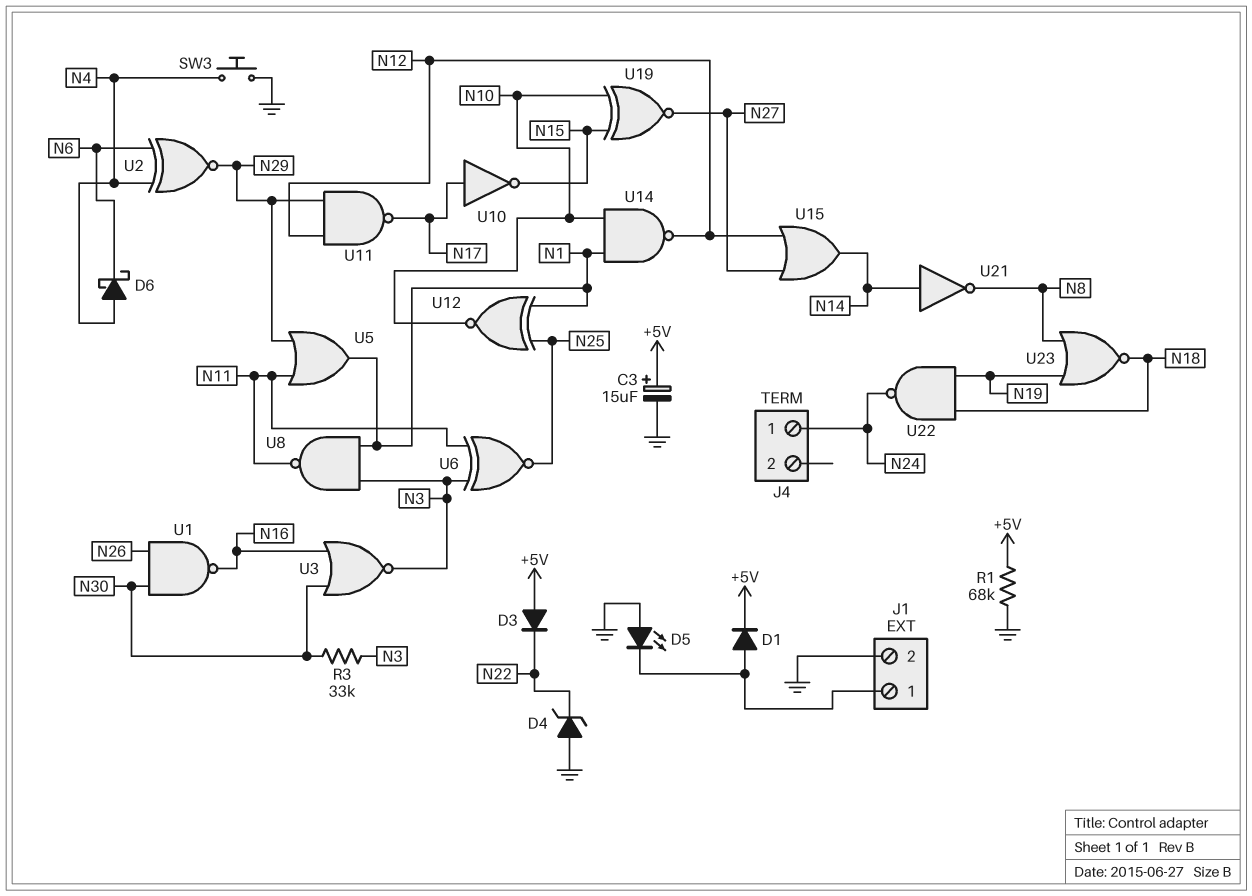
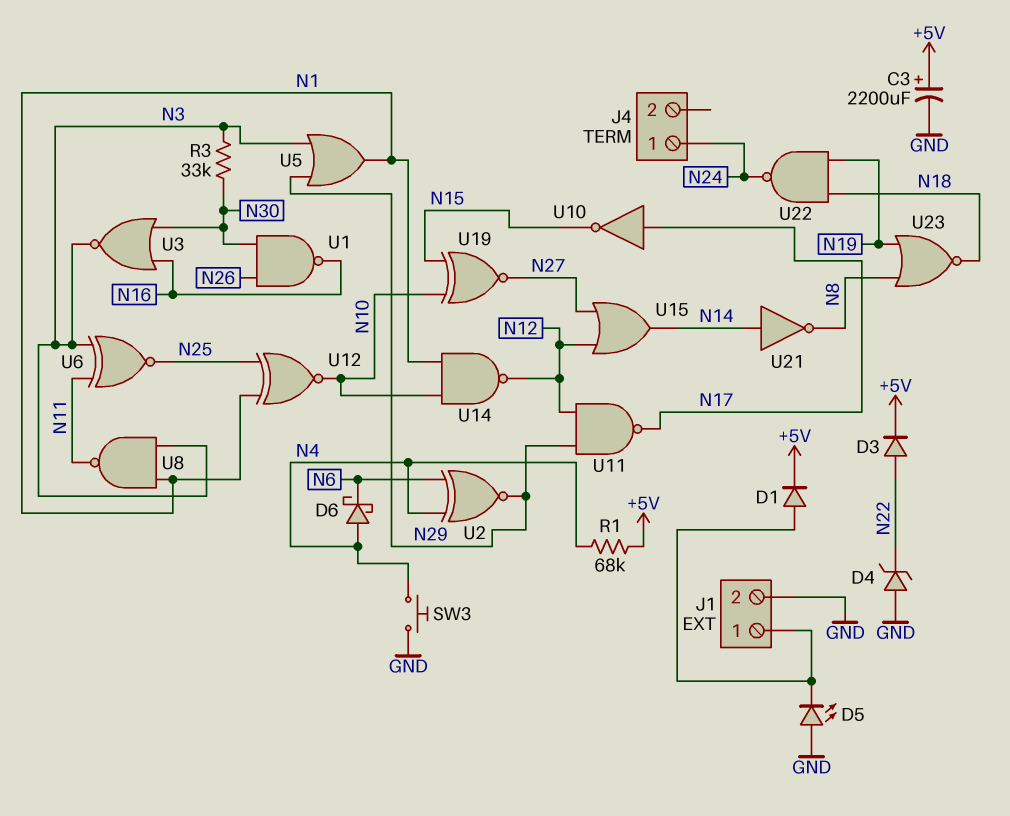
C3: 15uF (plus +5V, minus GND) -> 2200uF (plus +5V, minus GND)
D3: diode (A +5V, K N22) -> diode (A N22, K +5V)
R1: 68k (+5V, GND) -> 68k (+5V, N4)
U5: OR (in N11, in N29, out N1) -> OR (in N3, in N29, out N1)

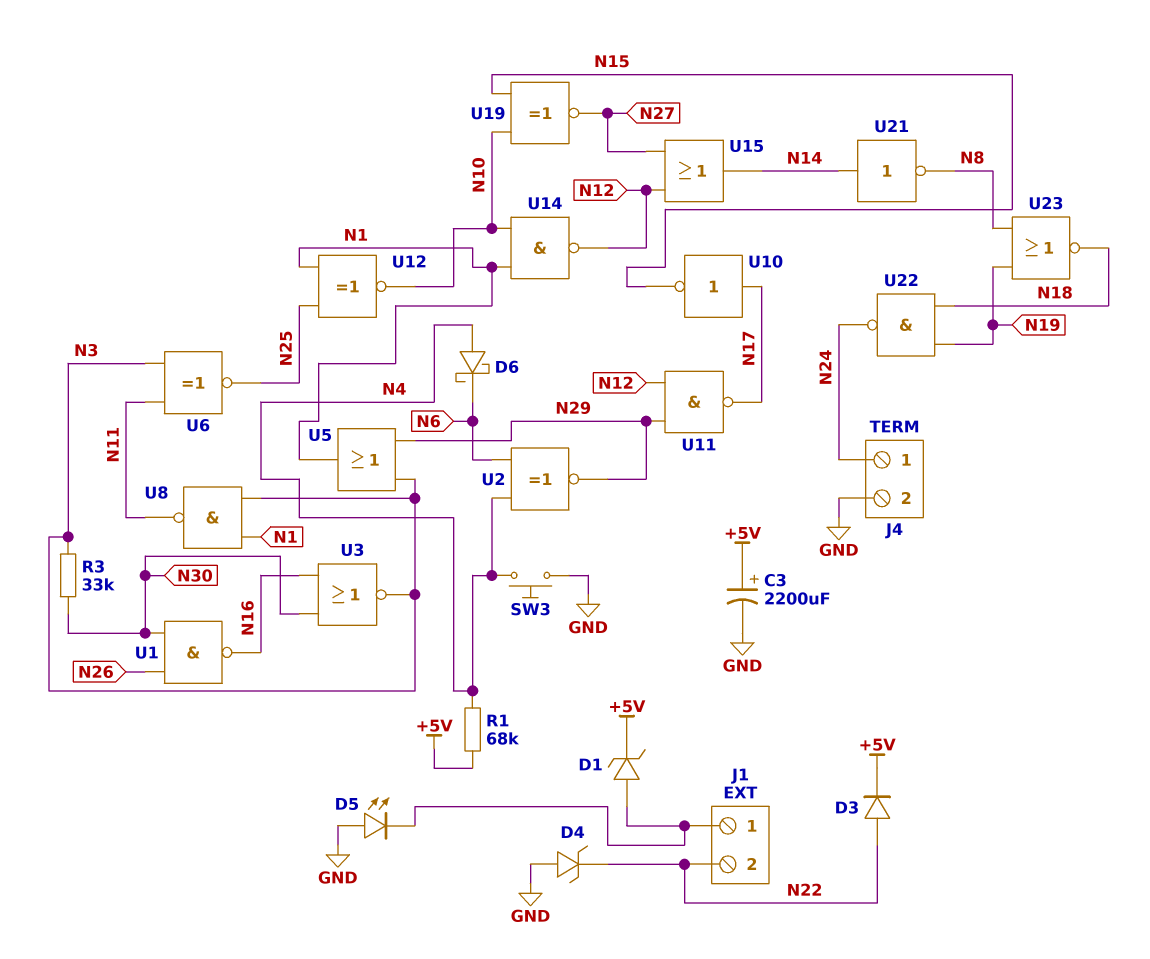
D1: diode (A J1/1, K +5V) -> zener (A J1/1, K +5V)
J1 pin 2: GND -> N22
J4 pin 2: none -> GND

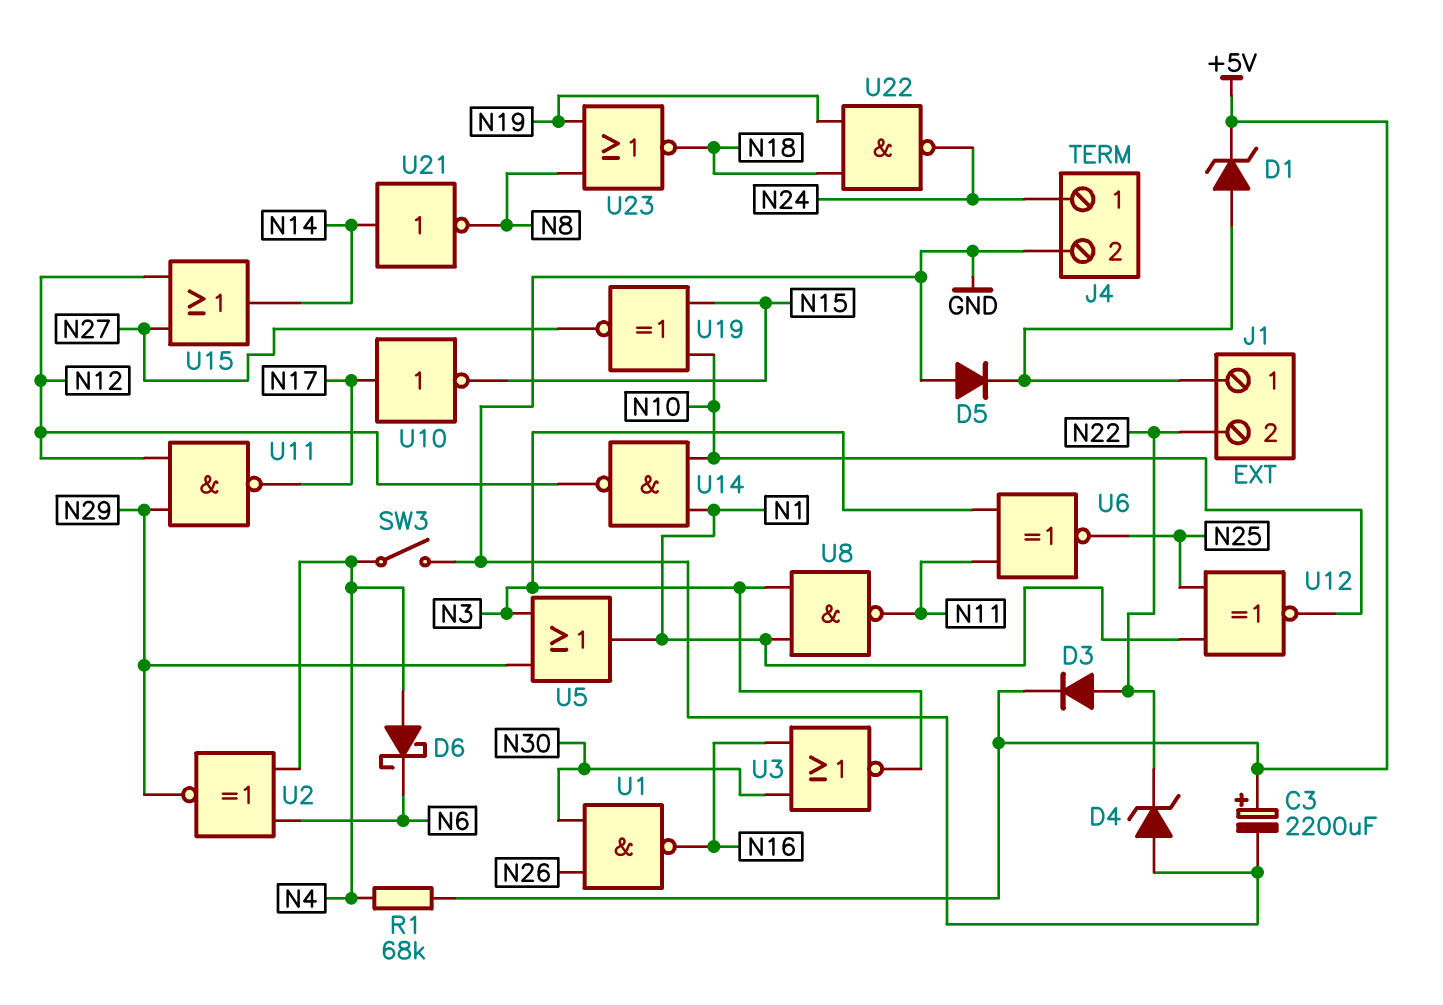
D5: LED (A GND, K J1/1) -> diode (A GND, K J1/1)
R3: 33k (N3, N30) -> none
SW3: button (GND, N4) -> switch (GND, N4)

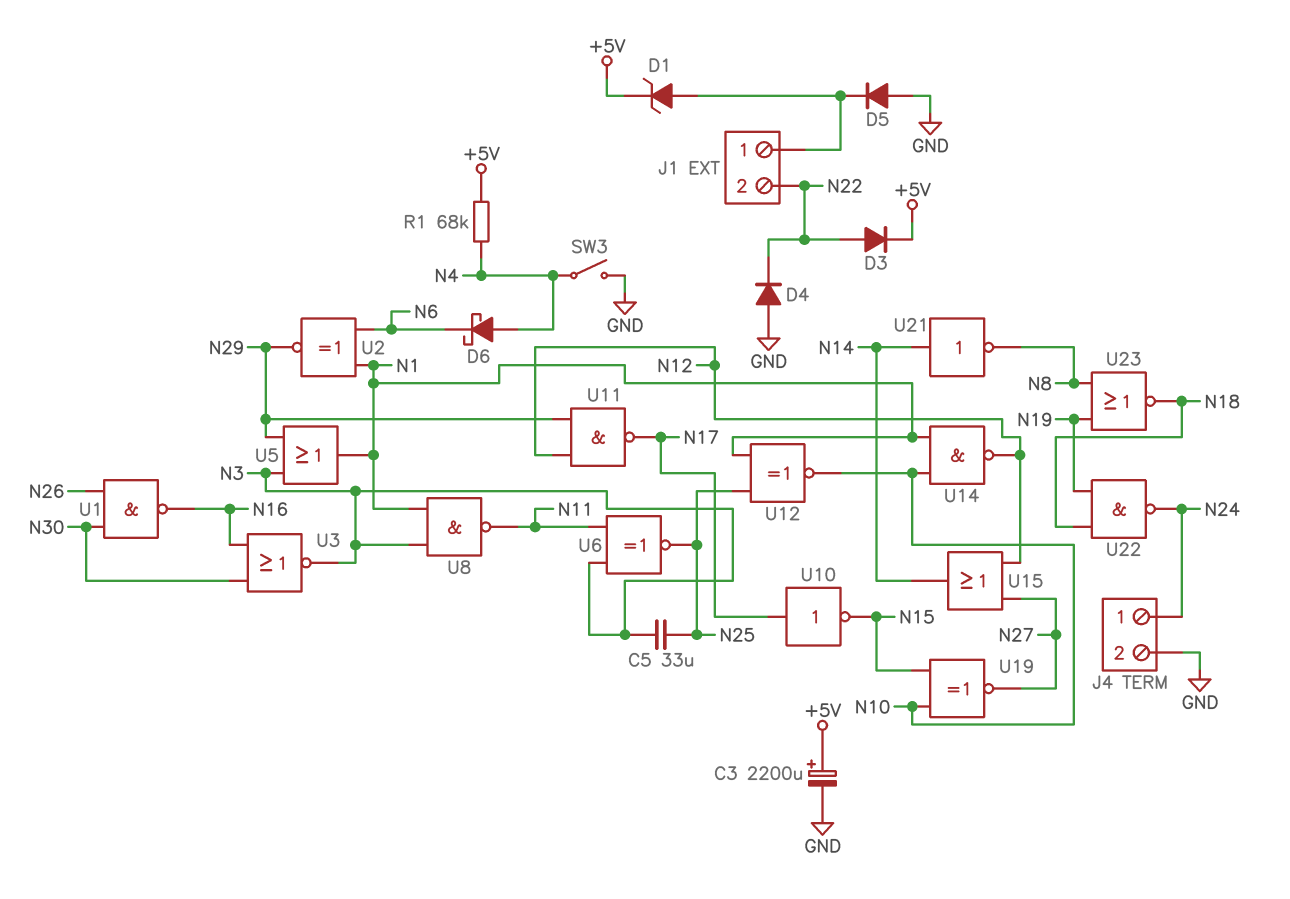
C5: none -> 33uF (N3, N25)
D4: zener (A GND, K N22) -> diode (A GND, K N22)
U2: XNOR (in N4, in N6, out N29) -> XNOR (in N1, in N6, out N29)

